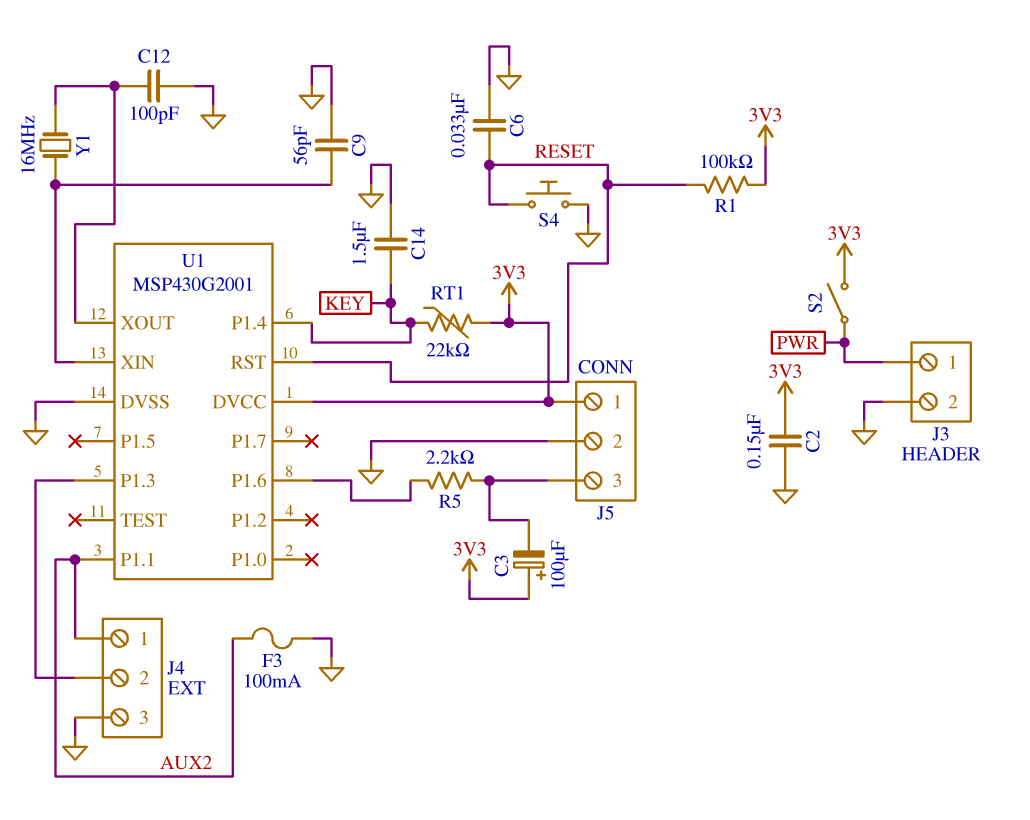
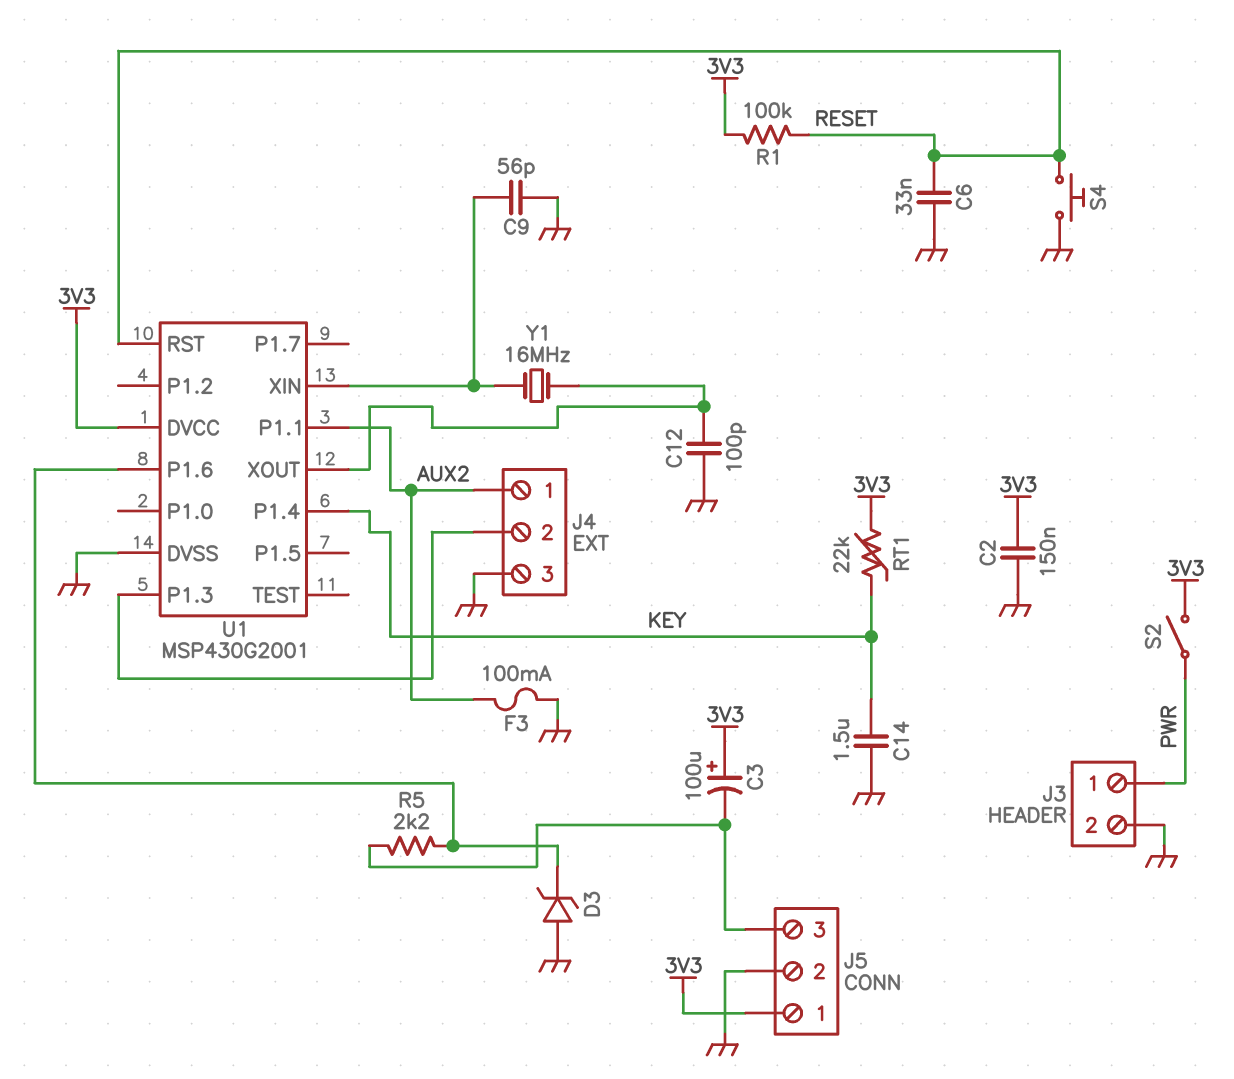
D3: none -> zener (A GND, K U1/P1.6)

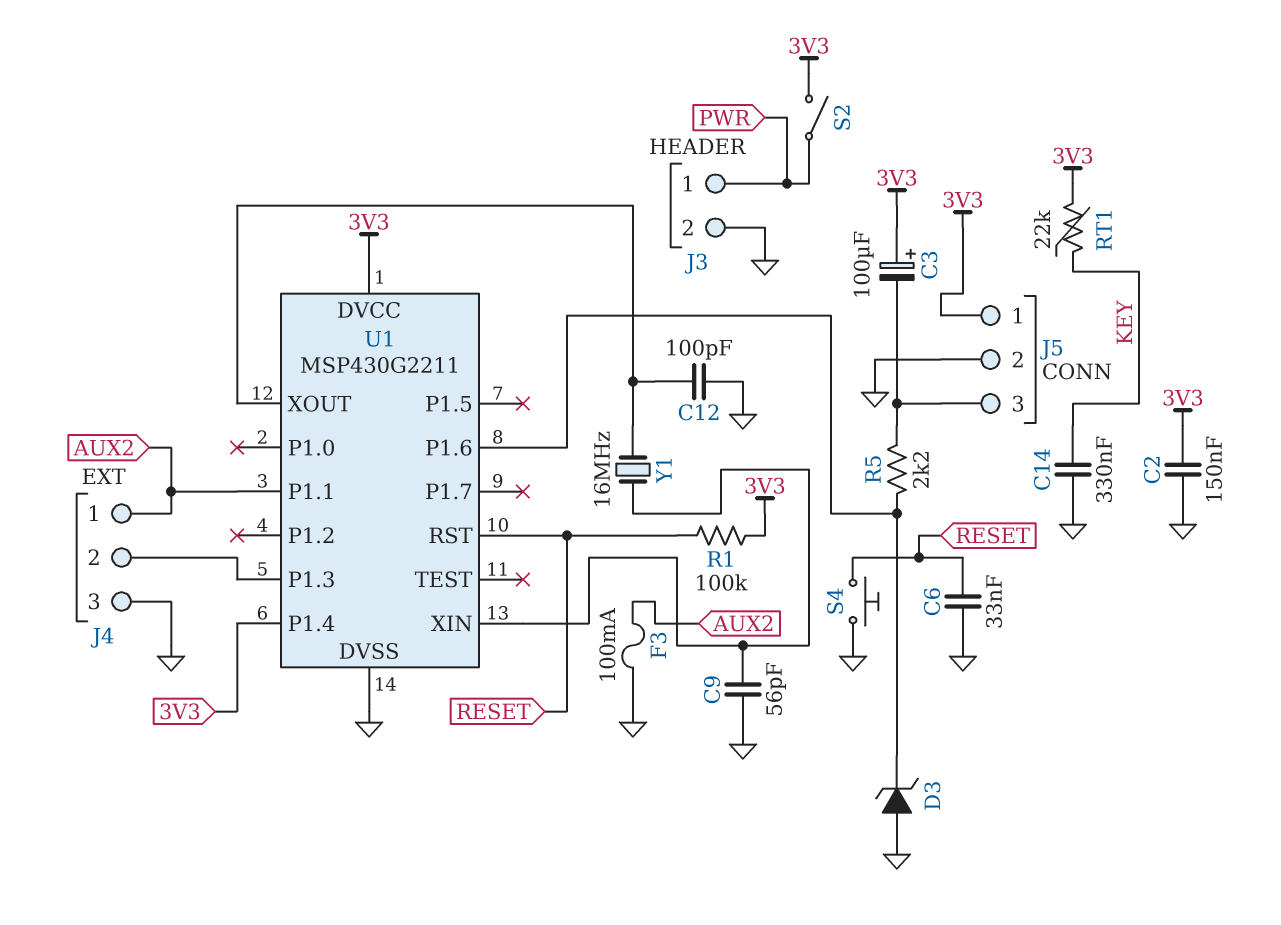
C14: 1.5uF (GND, KEY) -> 330nF (GND, KEY)
U1: MSP430G2001 -> MSP430G2211
U1 pin P1.4: KEY -> 3V3

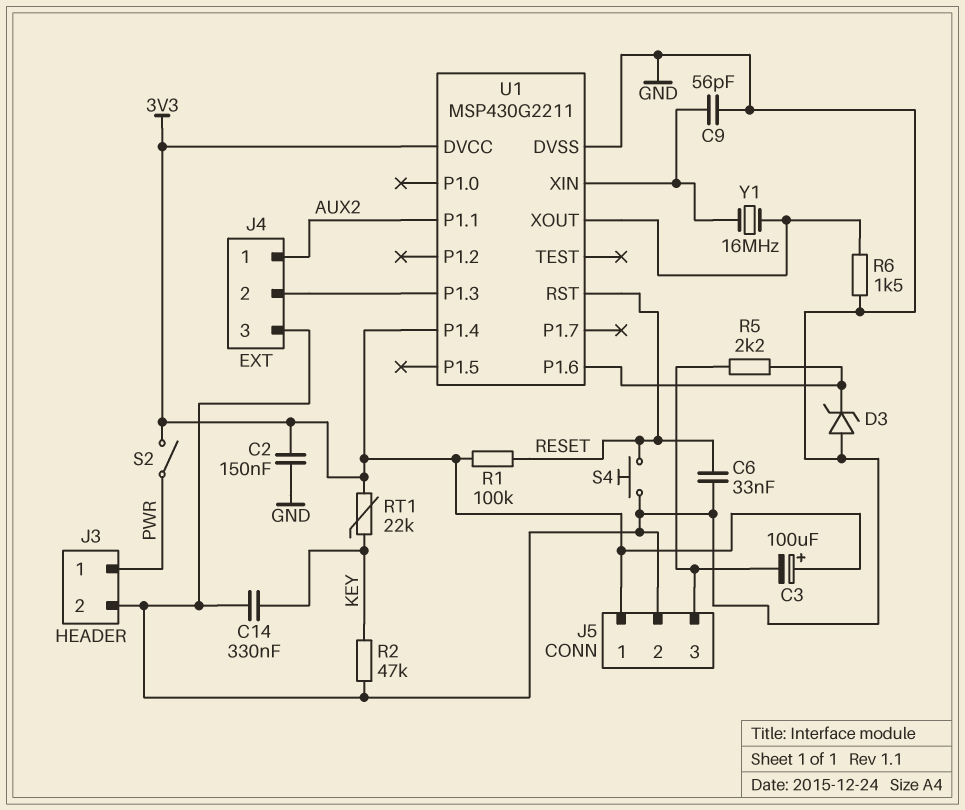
C12: 100pF (GND, U1/XOUT) -> none
F3: 100mA (AUX2, GND) -> none
R2: none -> 47k (GND, KEY)
R6: none -> 1.5k (GND, U1/XOUT)

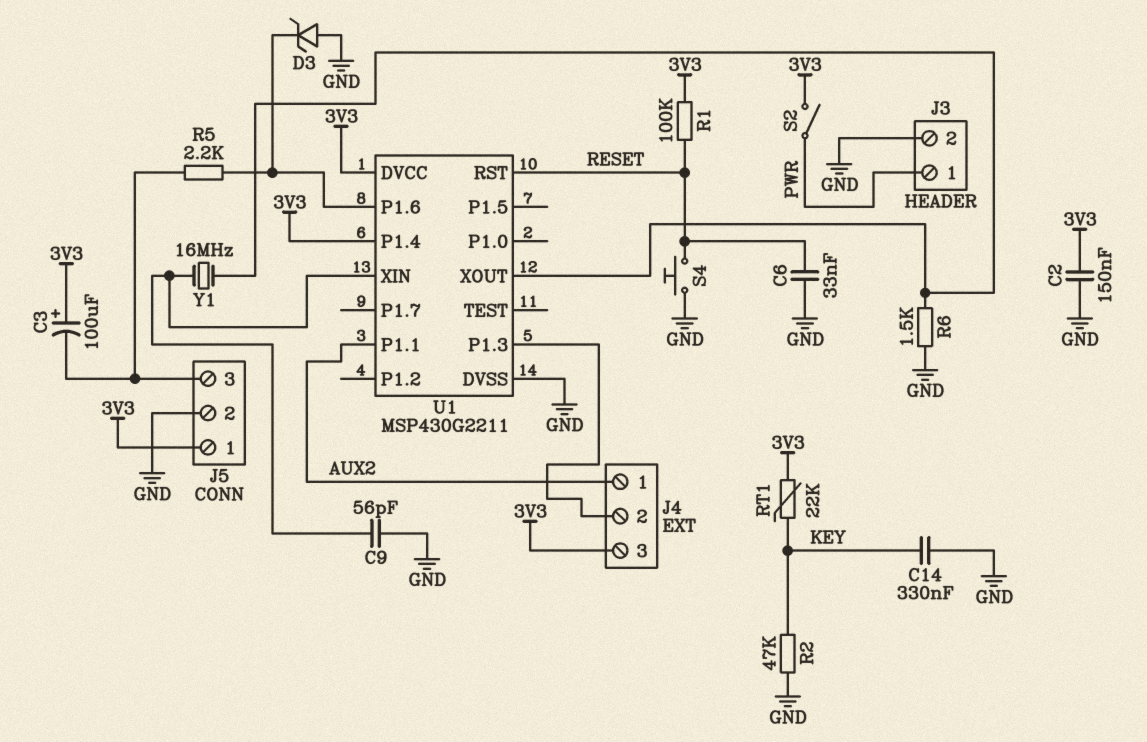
J4 pin 3: GND -> 3V3

